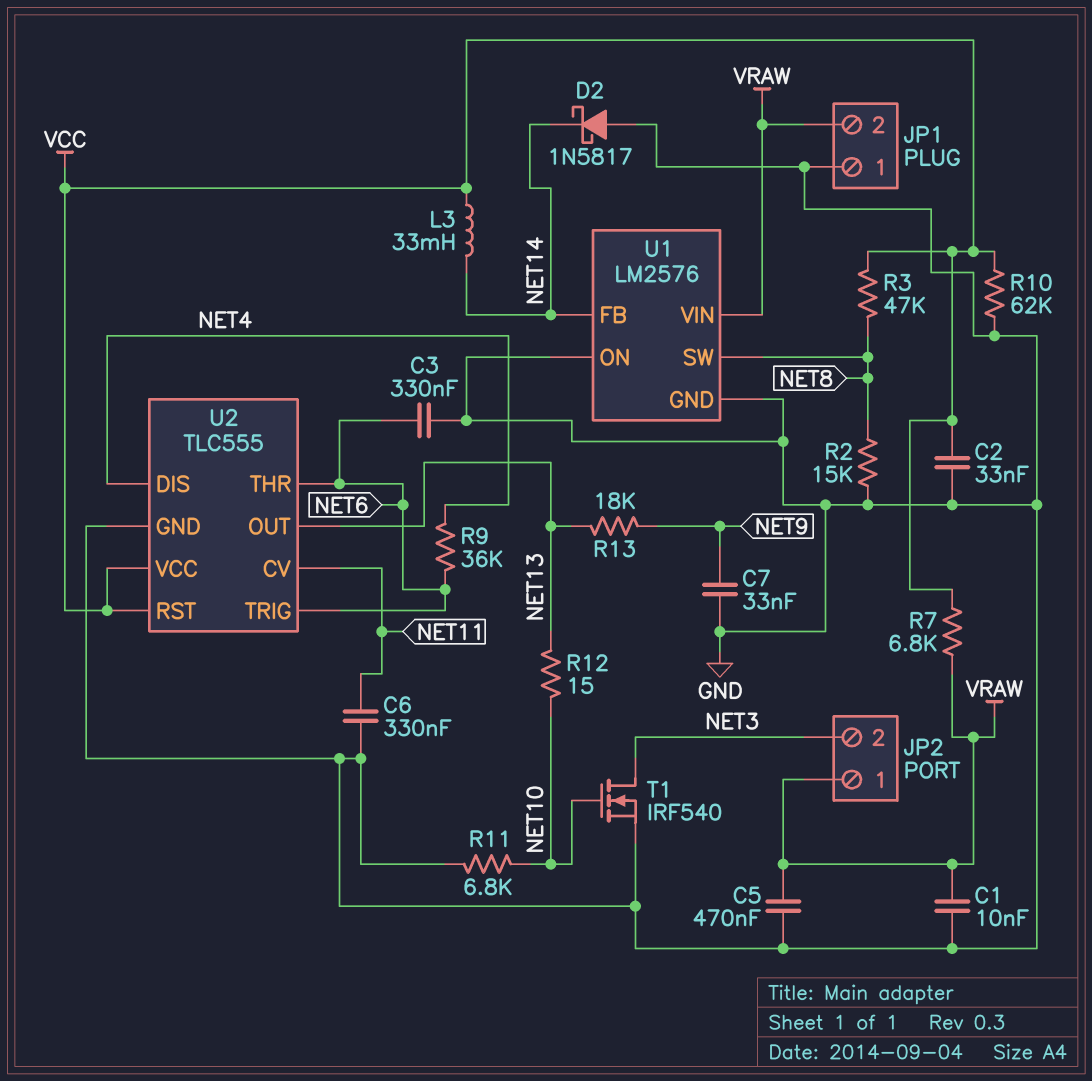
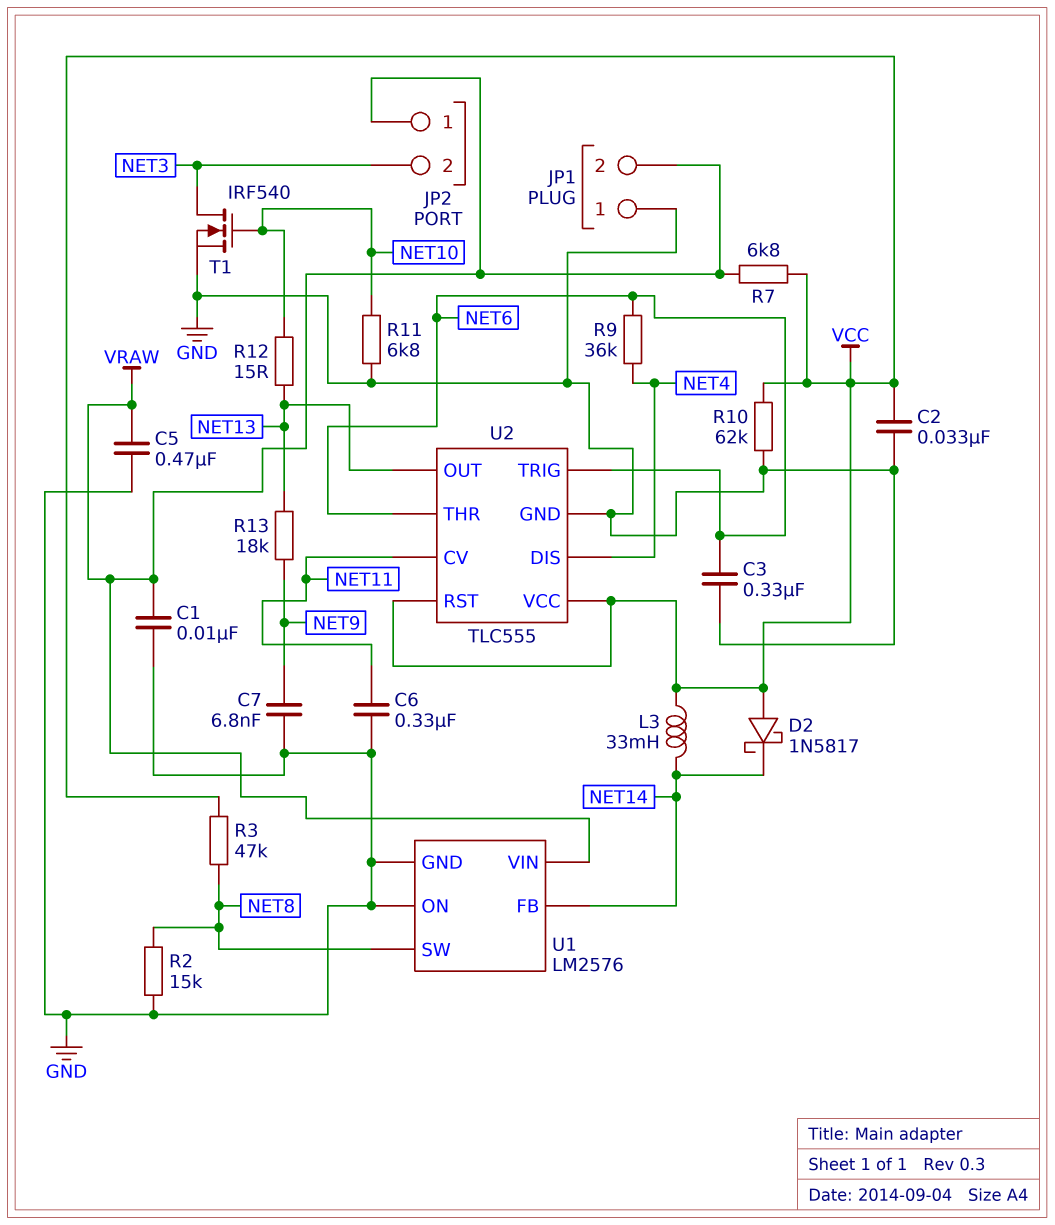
C7: 33nF (GND, NET9) -> 6.8nF (GND, NET9)
D2: schottky 1N5817 (A GND, K NET14) -> schottky 1N5817 (A VCC, K NET14)

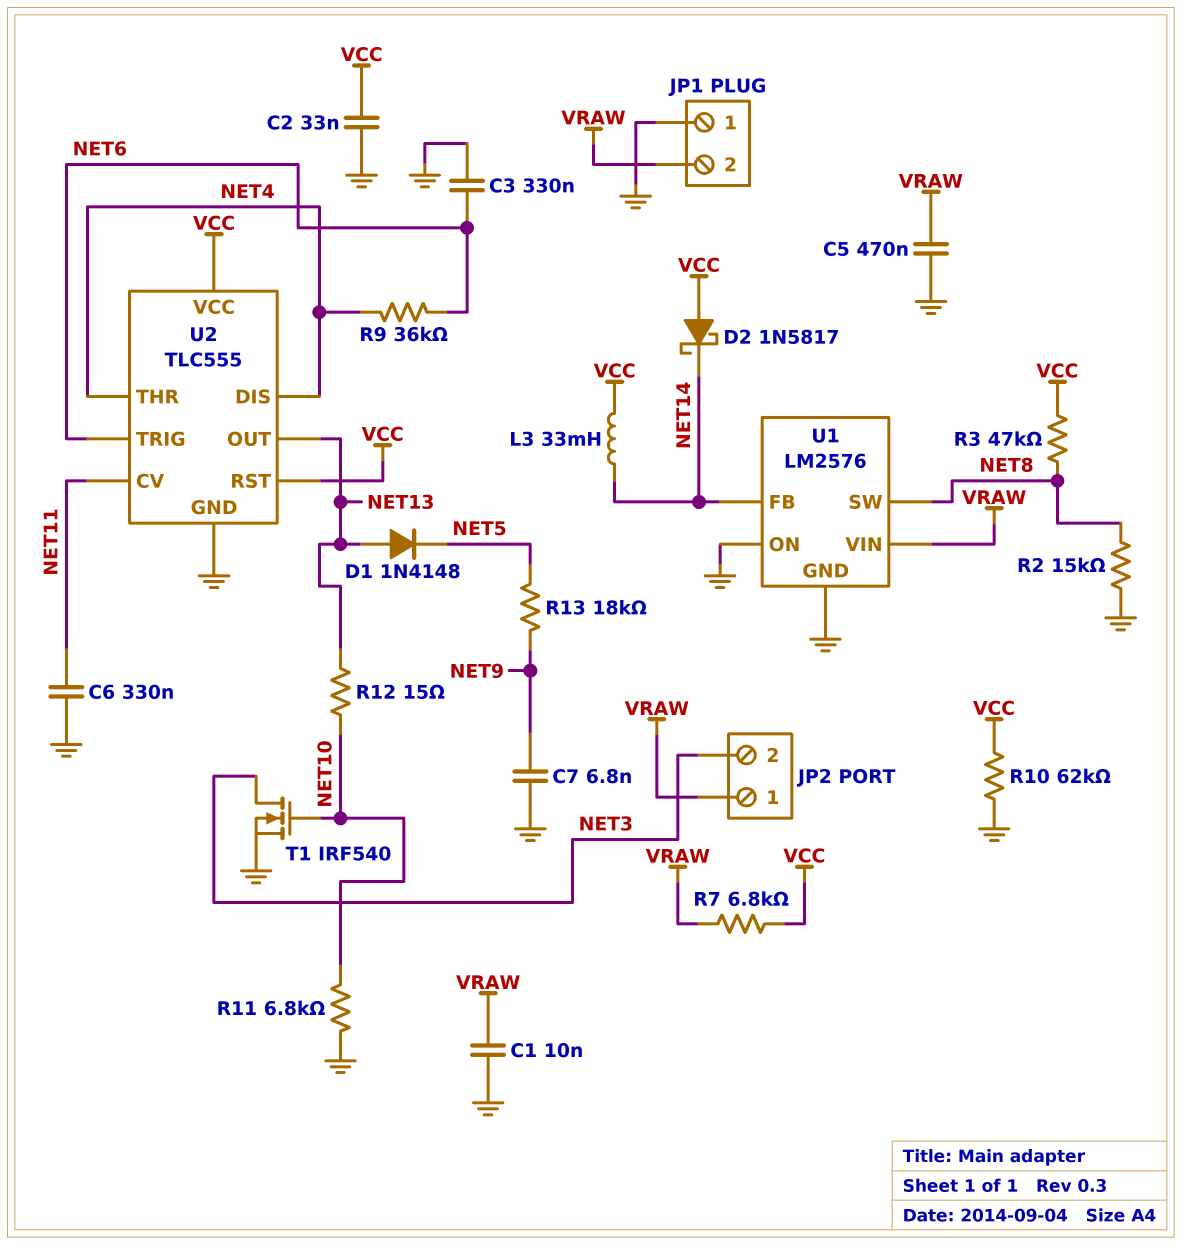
D1: none -> diode 1N4148 (A NET13, K NET5)
R13: 18k (NET9, NET13) -> 18k (NET5, NET9)
U2 pin THR: NET6 -> NET4

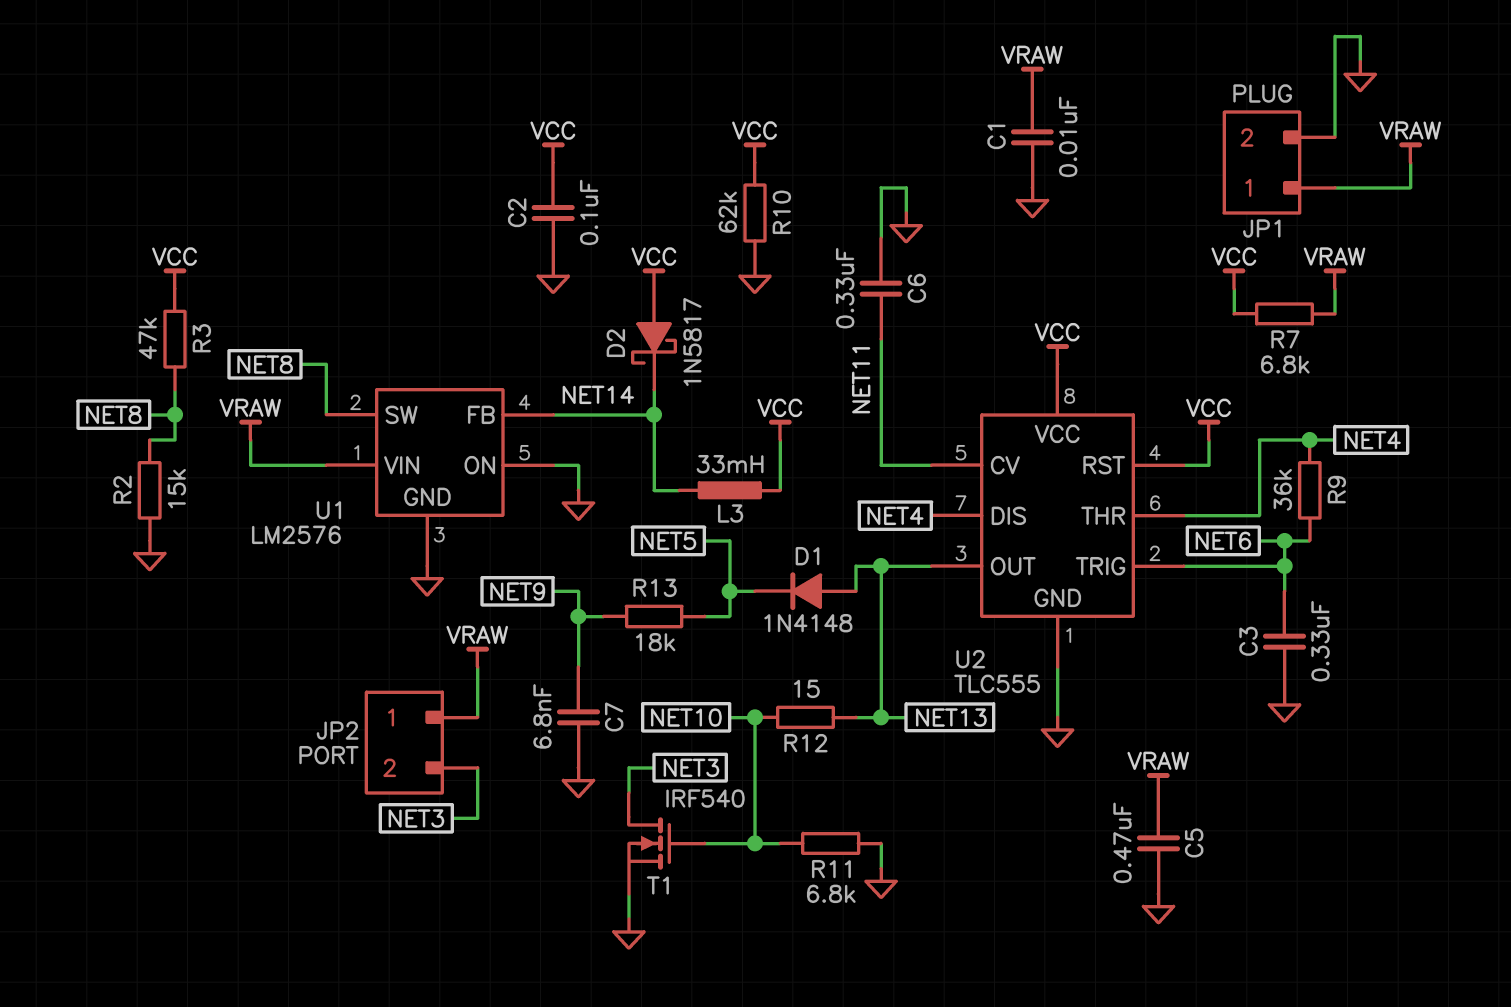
C2: 33nF (GND, VCC) -> 100nF (GND, VCC)
JP1 pin 1: GND -> VRAW
JP1 pin 2: VRAW -> GND

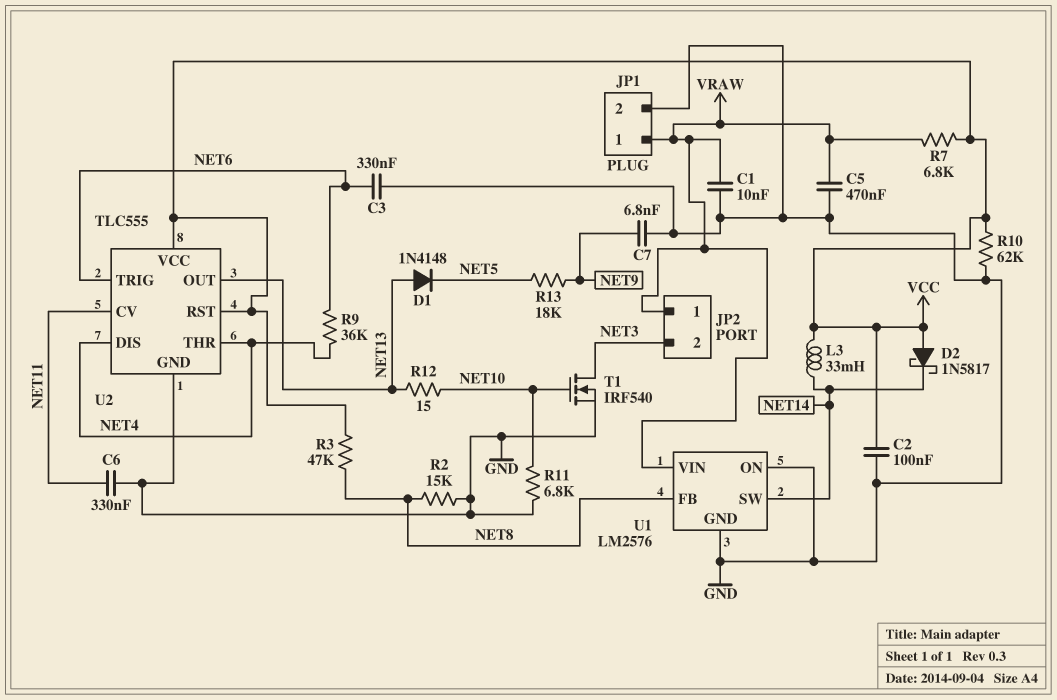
U1 pin FB: NET14 -> NET8
U1 pin SW: NET8 -> NET14

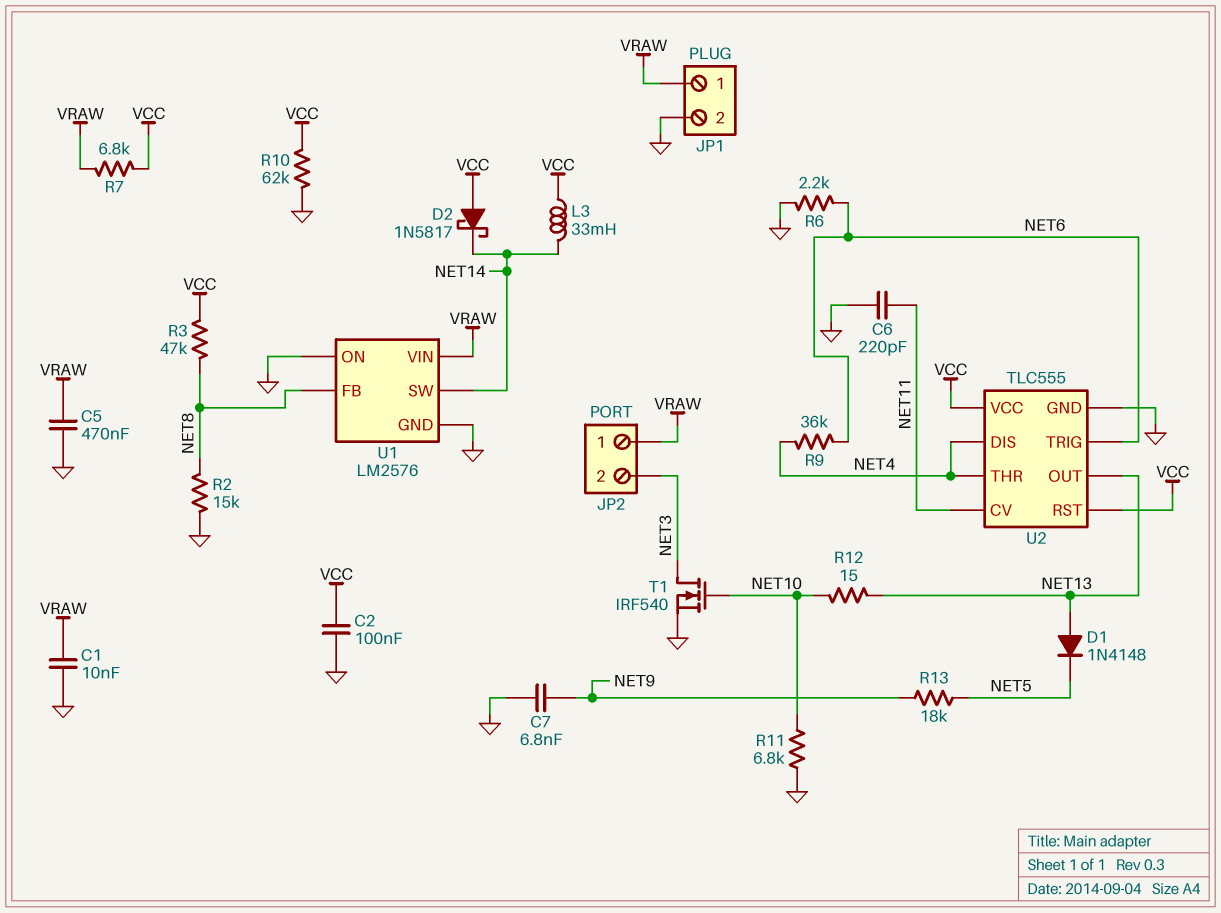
C3: 330nF (GND, NET6) -> none
C6: 330nF (GND, NET11) -> 220pF (GND, NET11)
R6: none -> 2.2k (GND, NET6)

